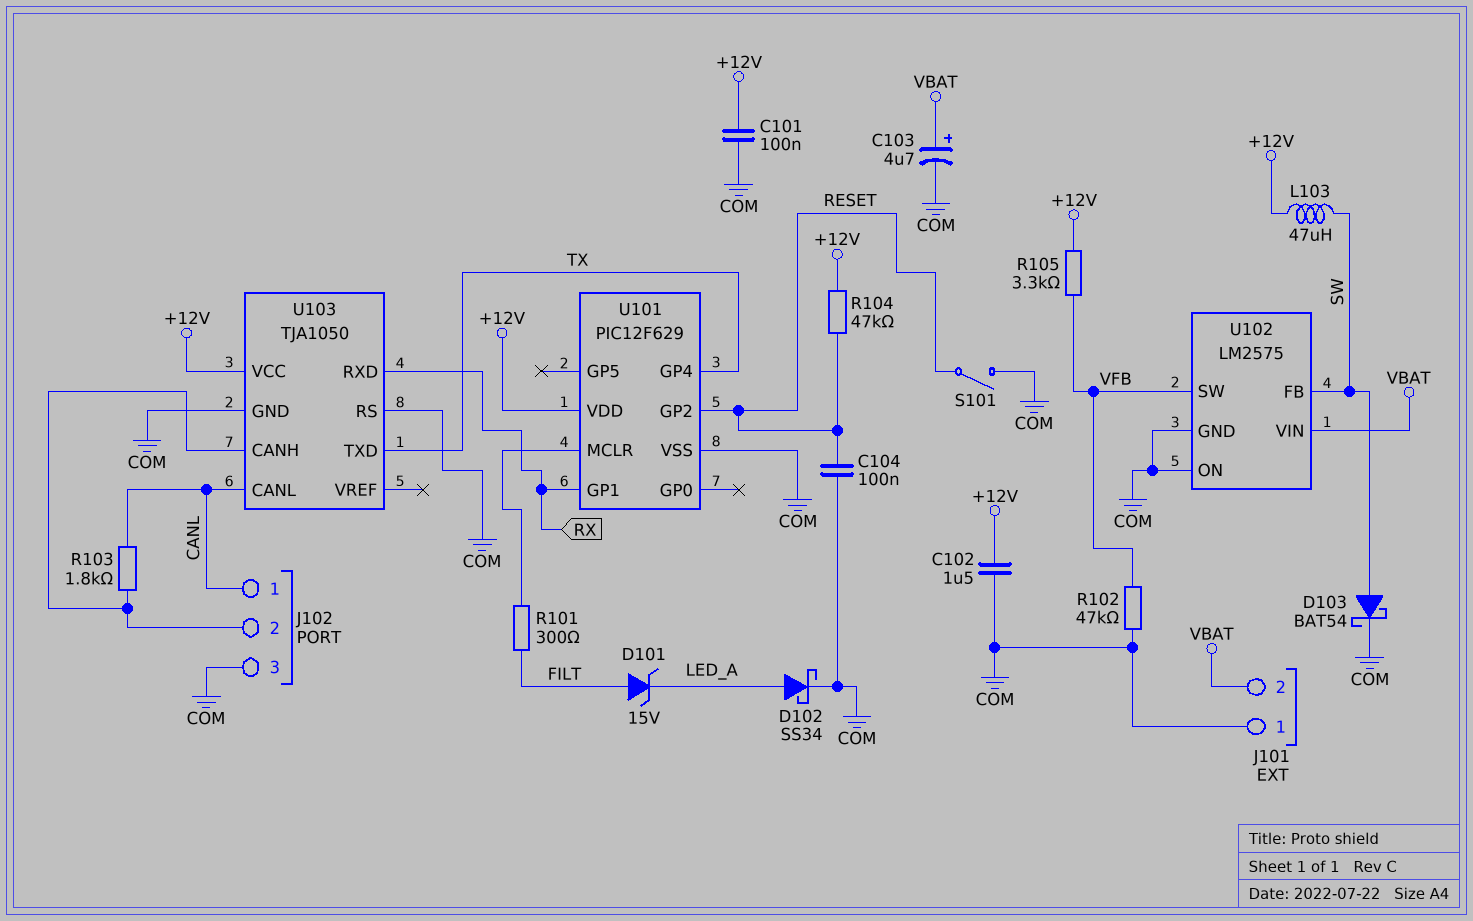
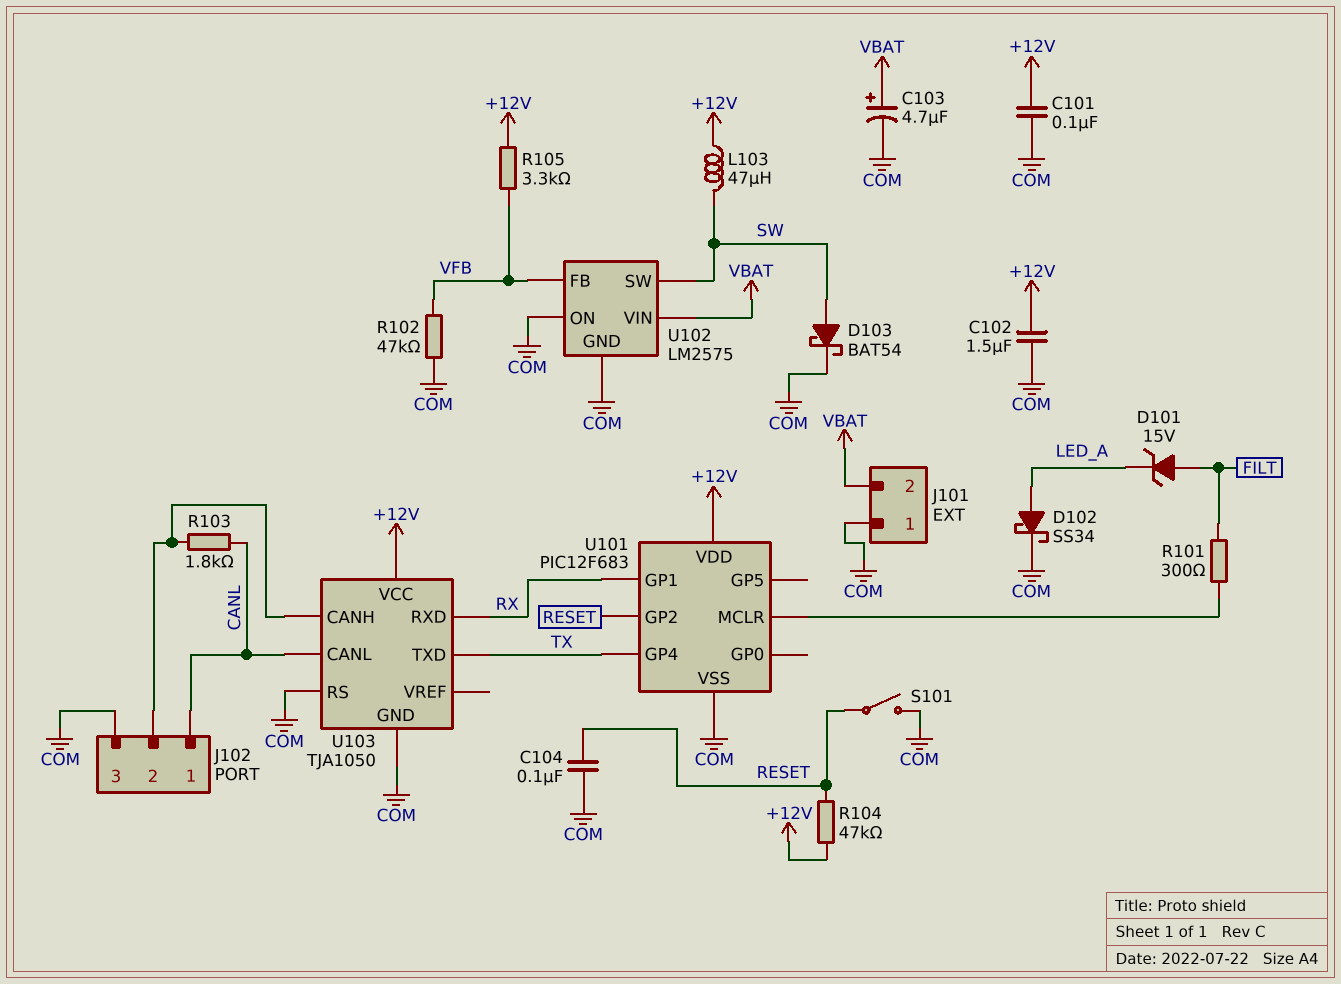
U101: PIC12F629 -> PIC12F683
U102 pin FB: SW -> VFB
U102 pin SW: VFB -> SW

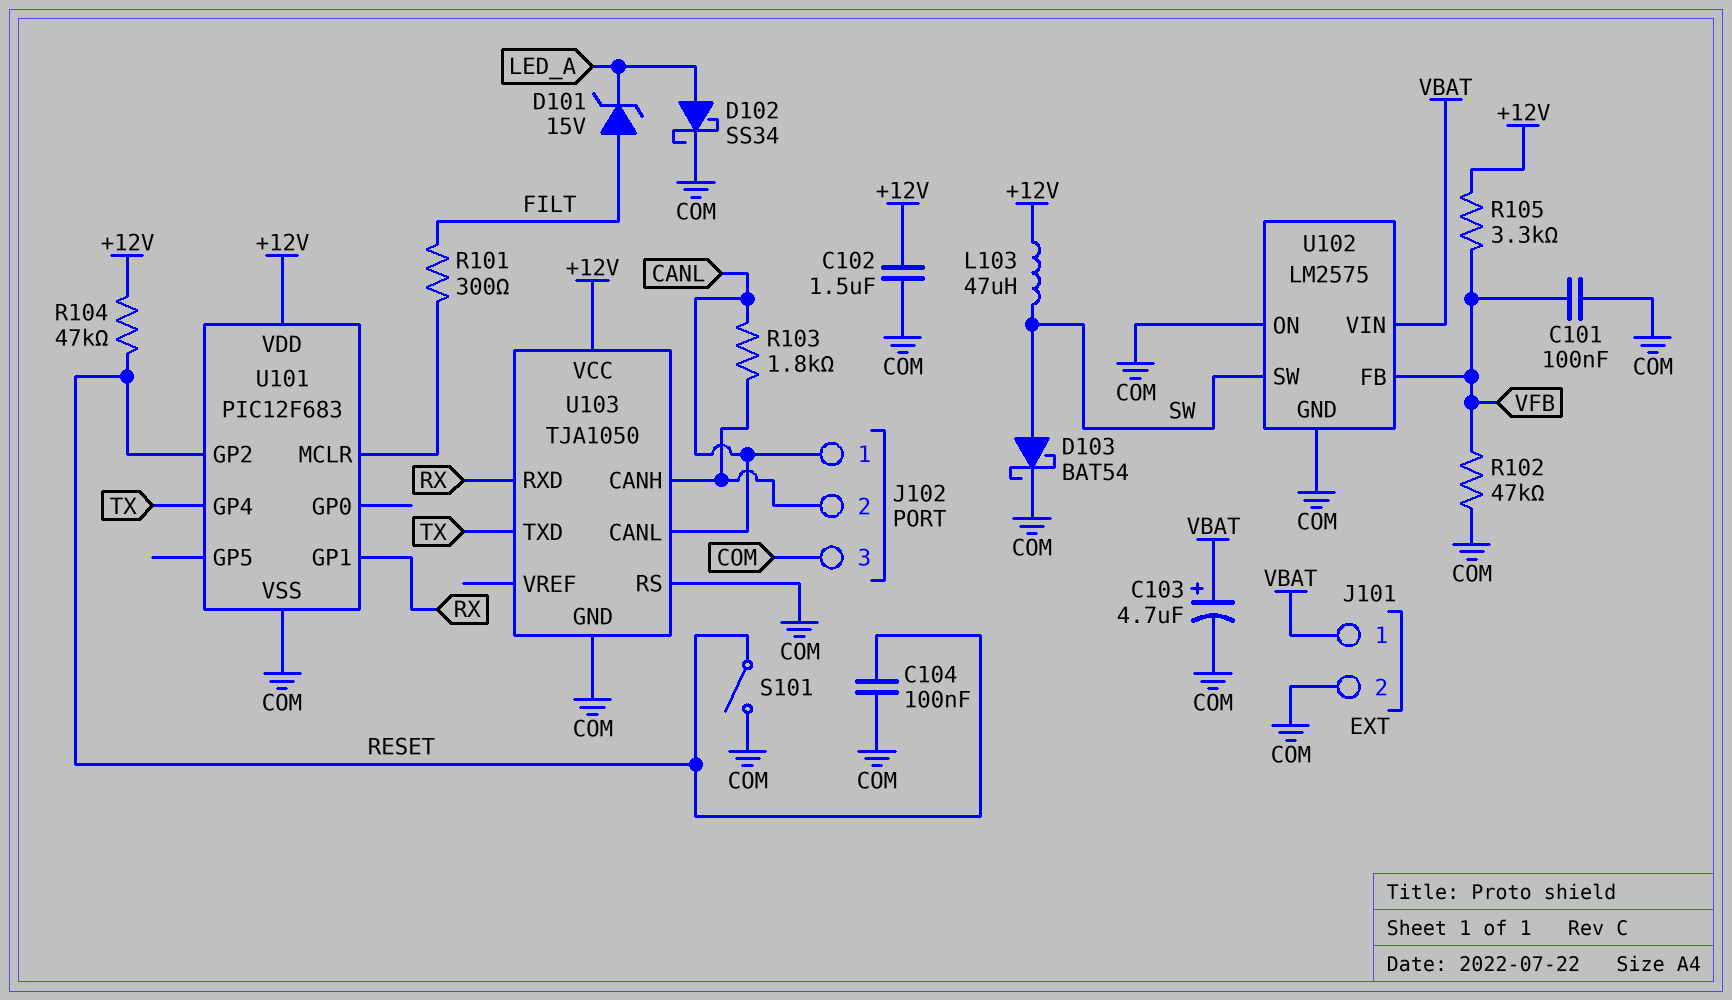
C101: 100nF (+12V, COM) -> 100nF (COM, VFB)
J101 pin 1: COM -> VBAT
J101 pin 2: VBAT -> COM

